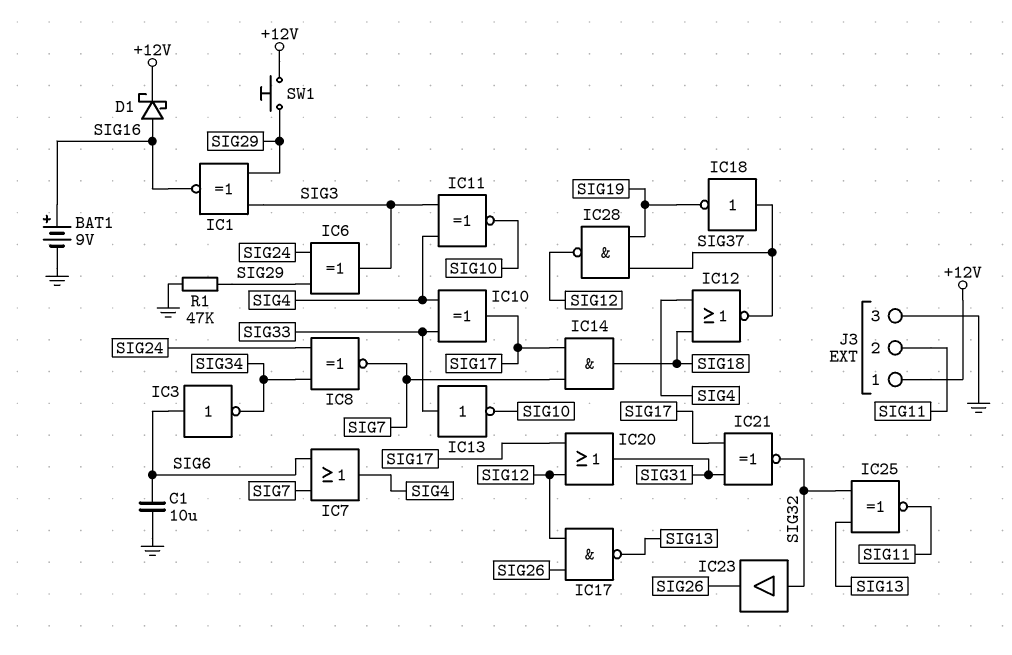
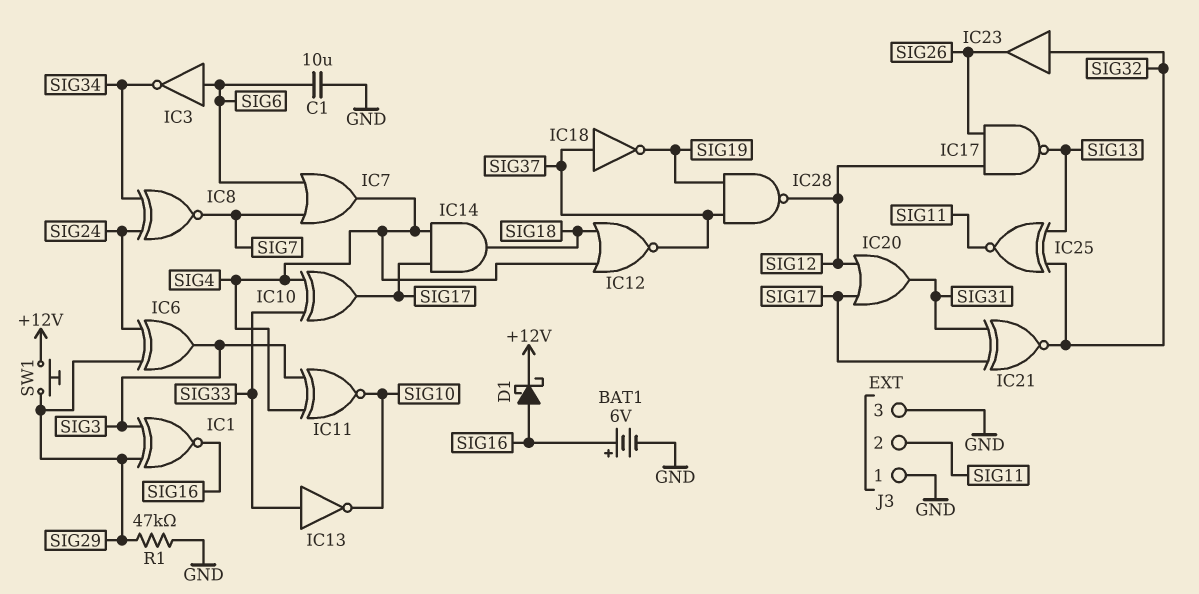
BAT1: 9V (plus SIG16, minus GND) -> 6V (plus SIG16, minus GND)
IC14: AND (in SIG7, in SIG17, out SIG18) -> AND (in SIG4, in SIG17, out SIG18)
J3 pin 1: +12V -> GND

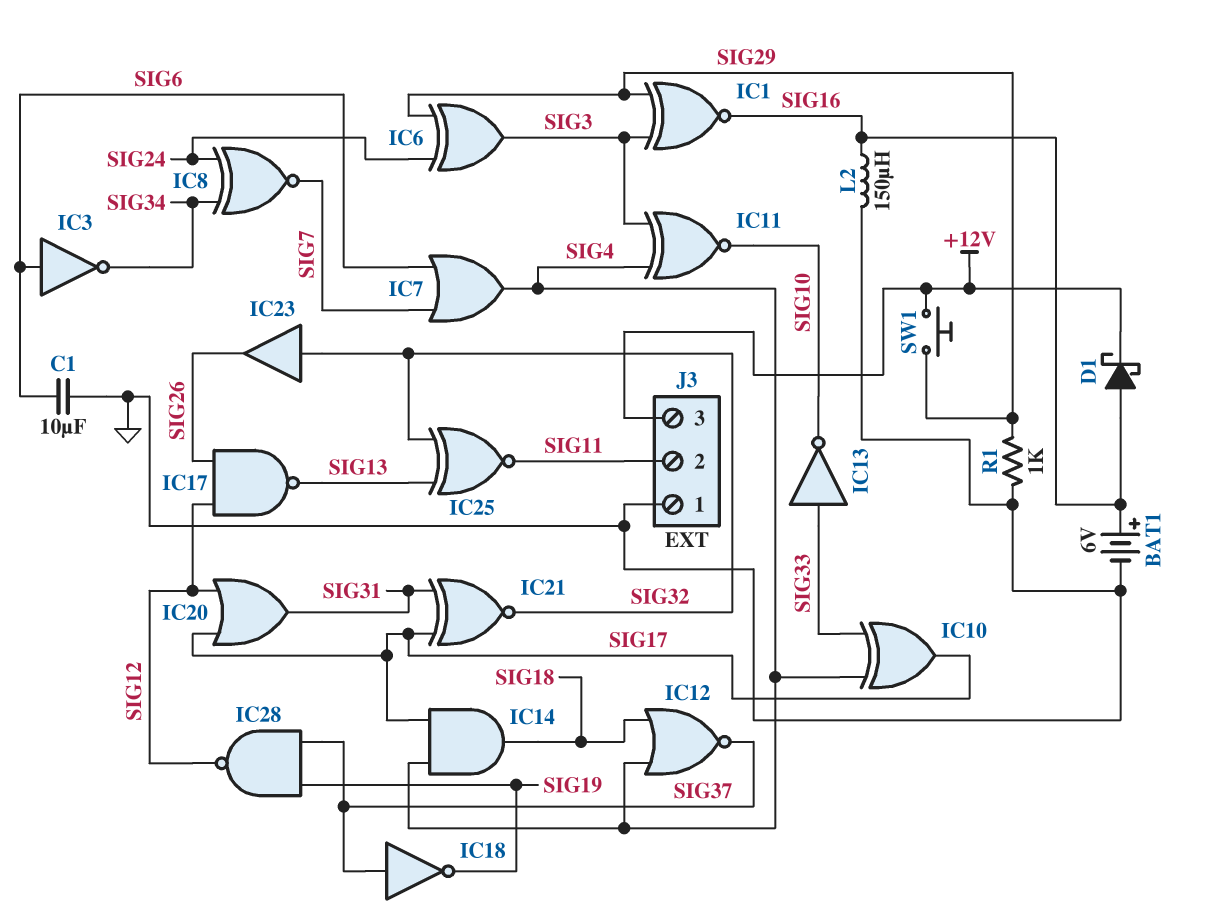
J3 pin 3: GND -> +12V
L2: none -> 150uH (GND, SIG16)
R1: 47k (GND, SIG29) -> 1k (GND, SIG29)

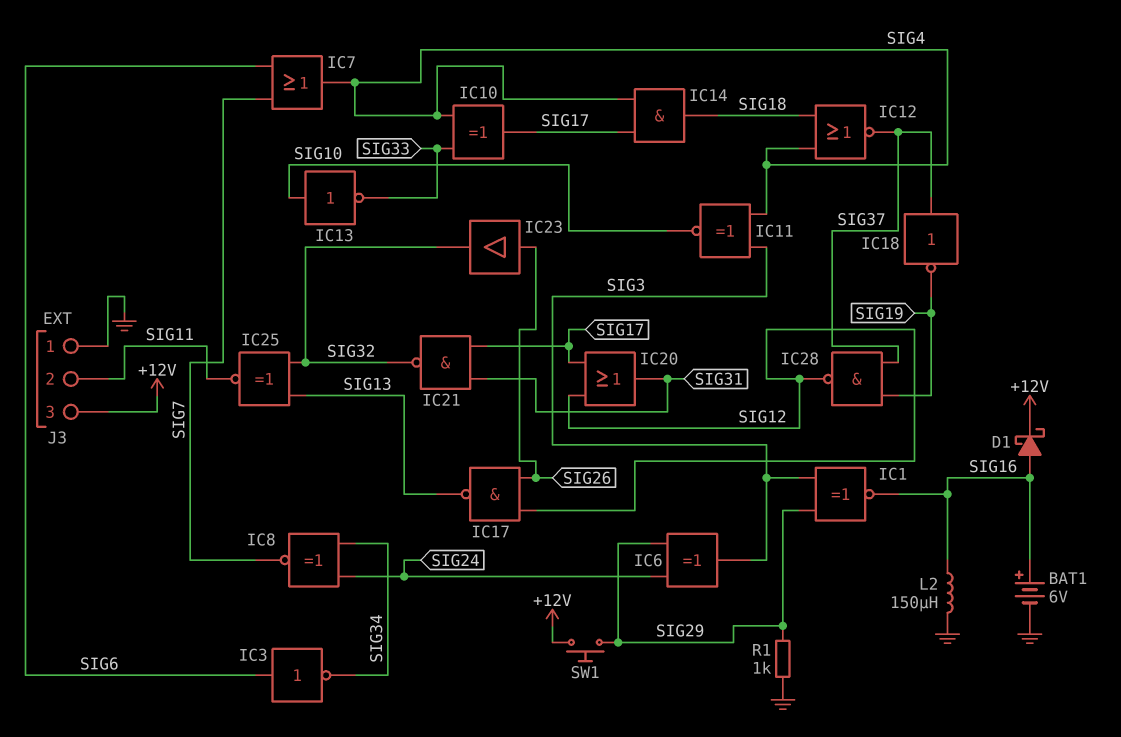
C1: 10uF (GND, SIG6) -> none
IC13: NOT (in SIG33, out SIG10) -> NOT (in SIG10, out SIG33)
IC21: XNOR (in SIG17, in SIG31, out SIG32) -> NAND (in SIG17, in SIG31, out SIG32)
IC23: buffer (in SIG32, out SIG26) -> buffer (in SIG26, out SIG32)

